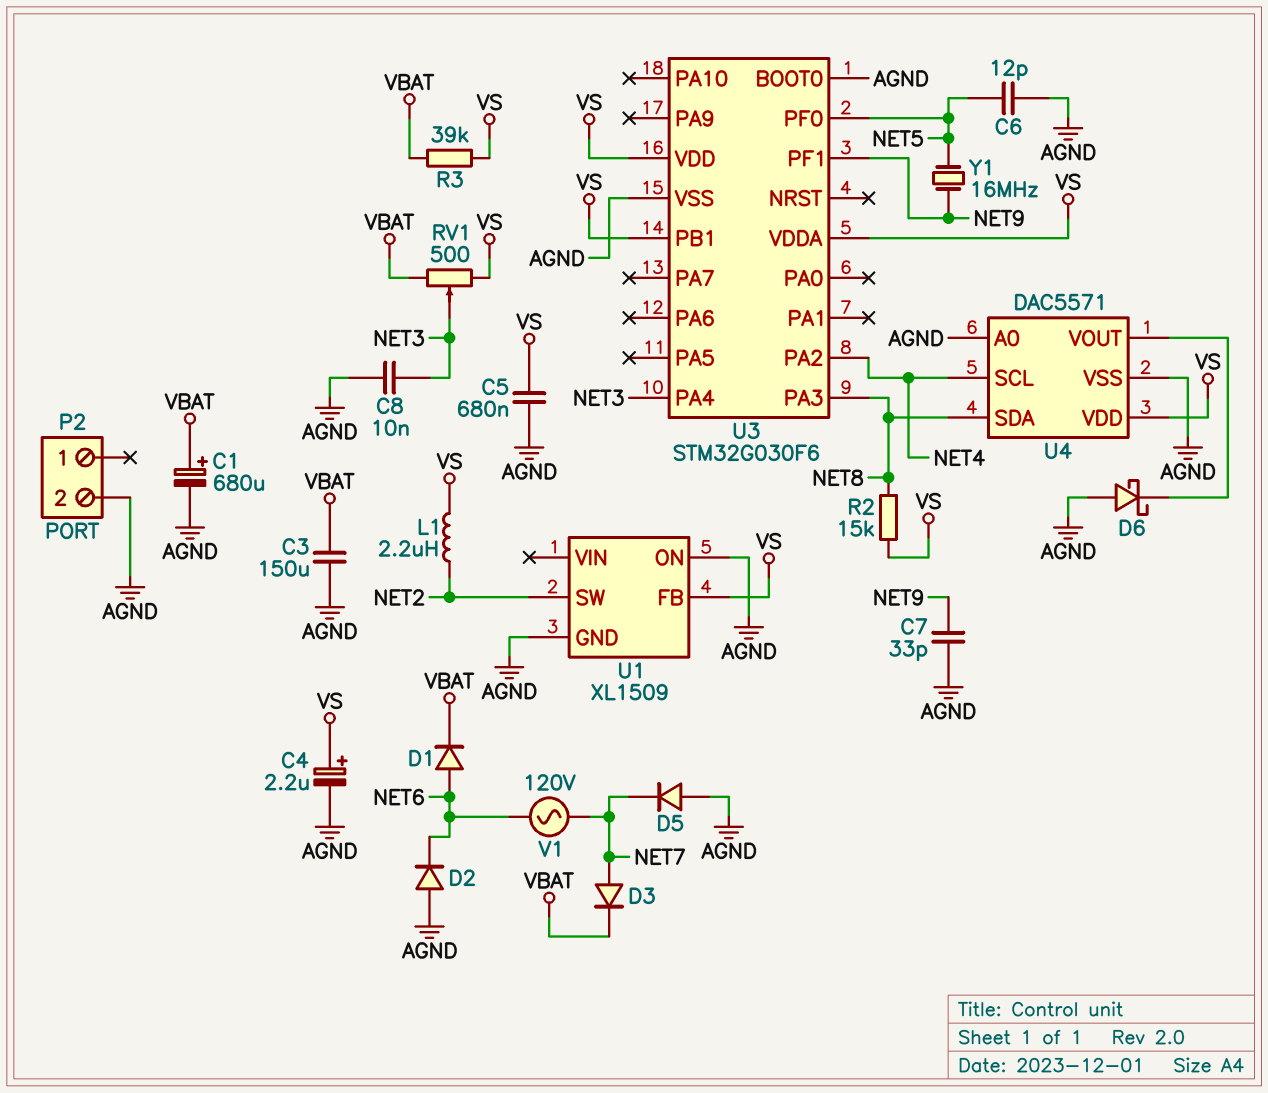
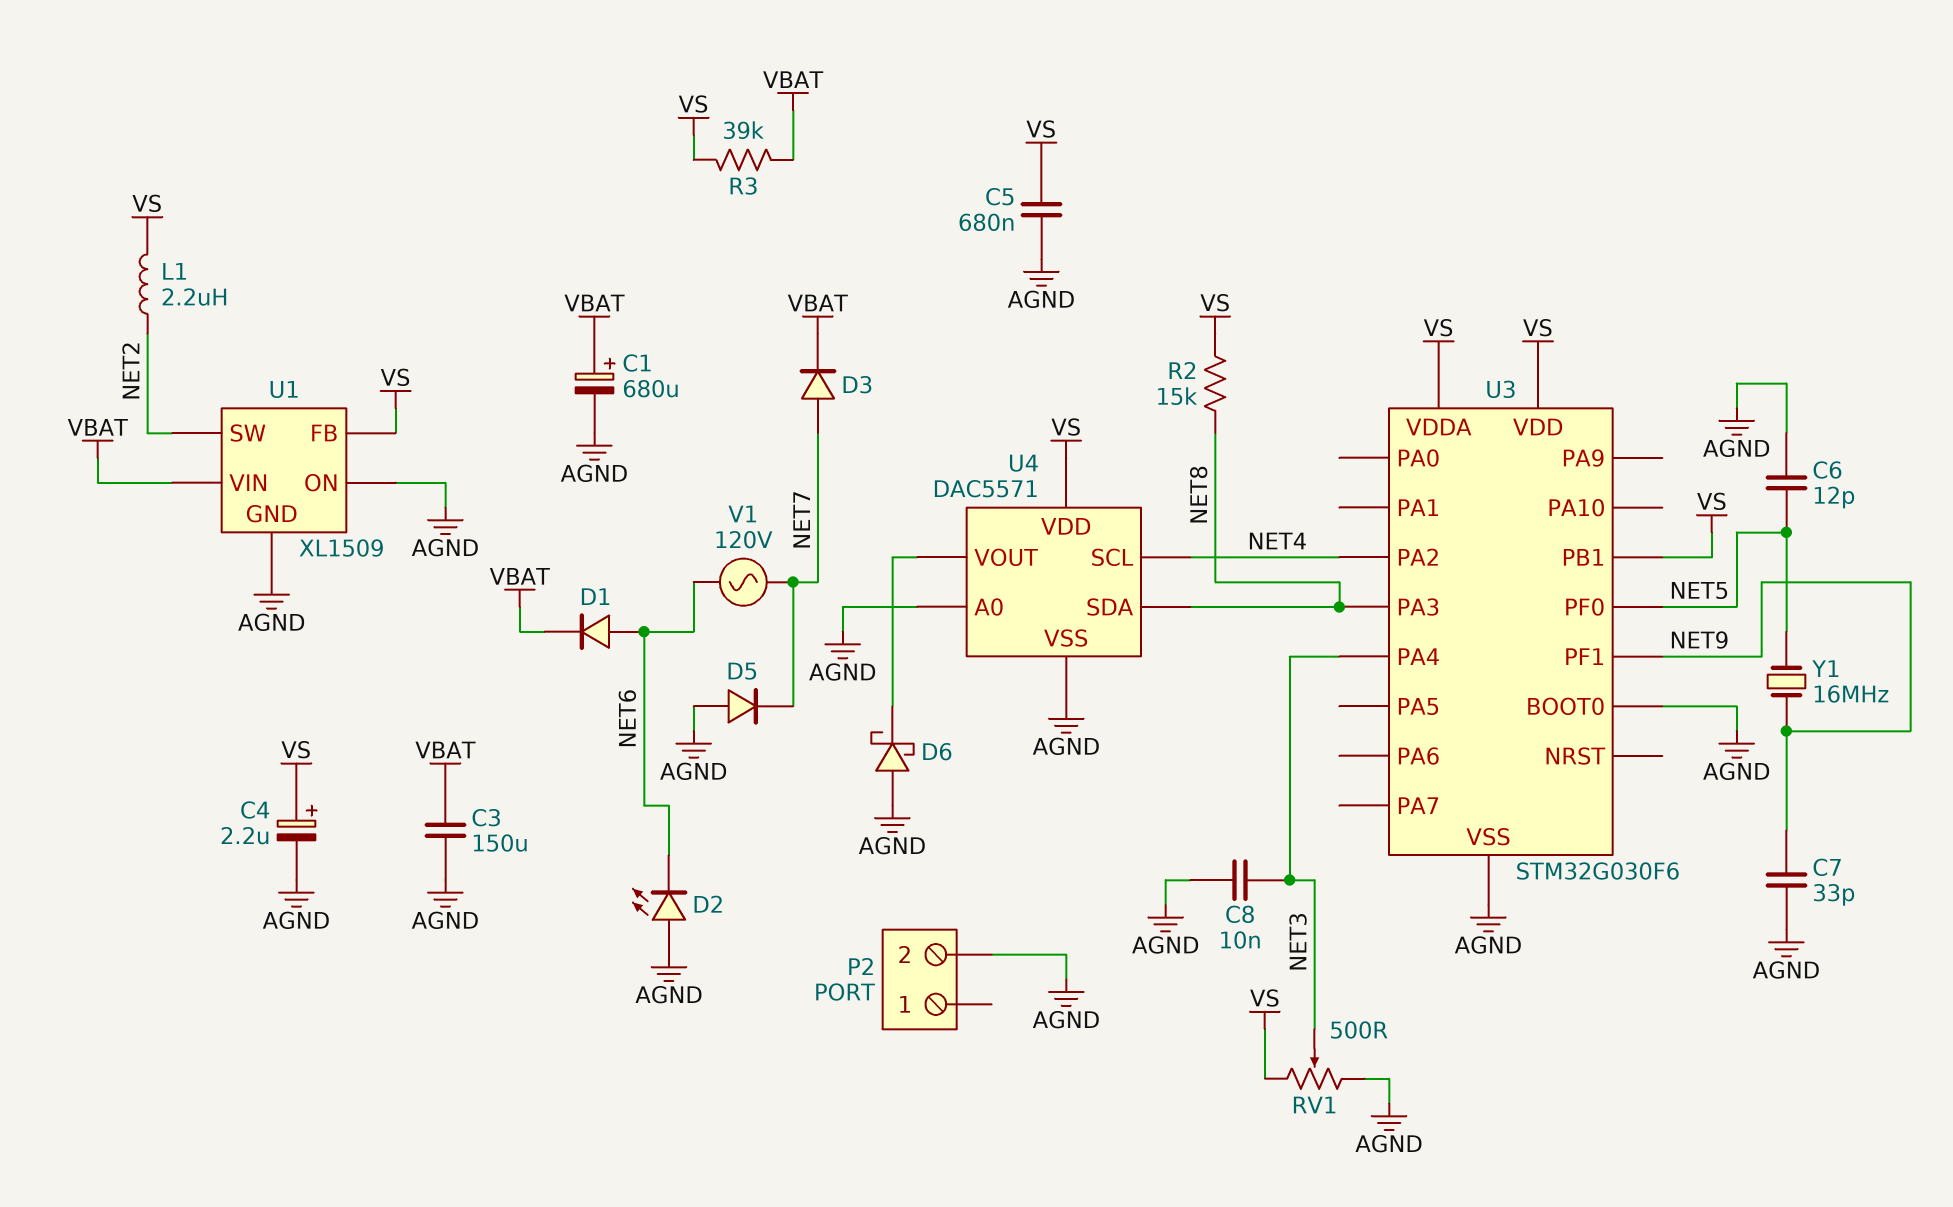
D2: diode (A AGND, K NET6) -> LED (A AGND, K NET6)
RV1: 500 (VBAT, VS, wiper NET3) -> 500 (AGND, VS, wiper NET3)
U1 pin VIN: none -> VBAT

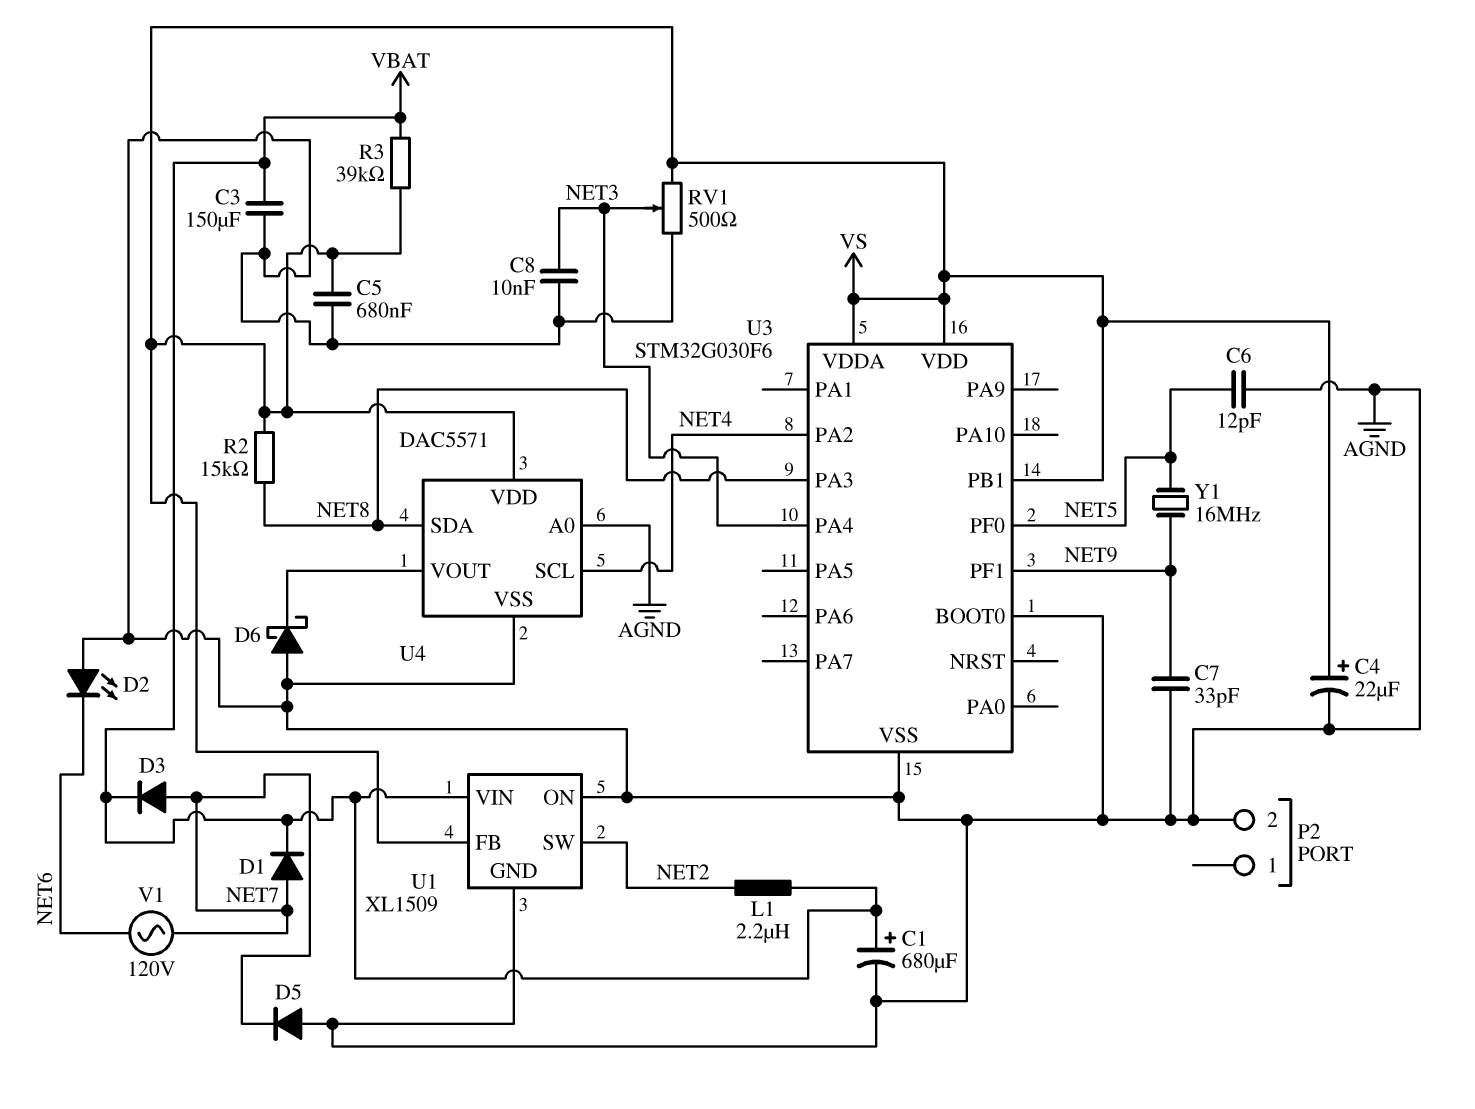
C4: 2.2uF (plus VS, minus AGND) -> 22uF (plus VS, minus AGND)
D1: diode (A NET6, K VBAT) -> diode (A NET7, K VBAT)
L1: 2.2uH (NET2, VS) -> 2.2uH (NET2, VBAT)

